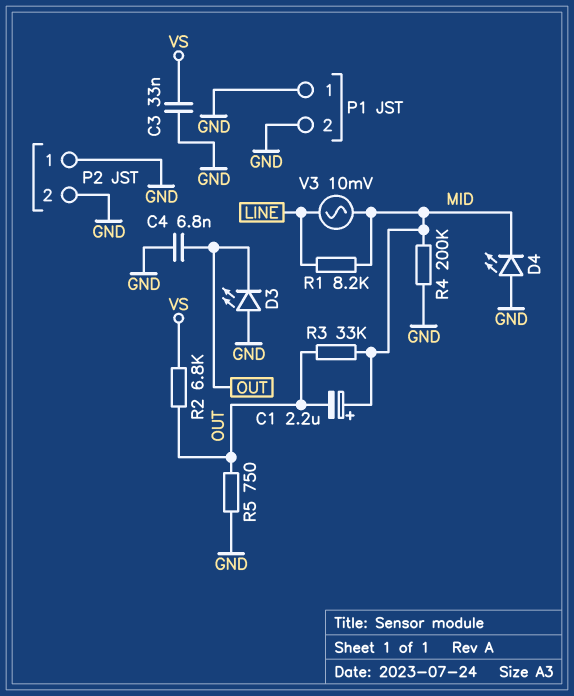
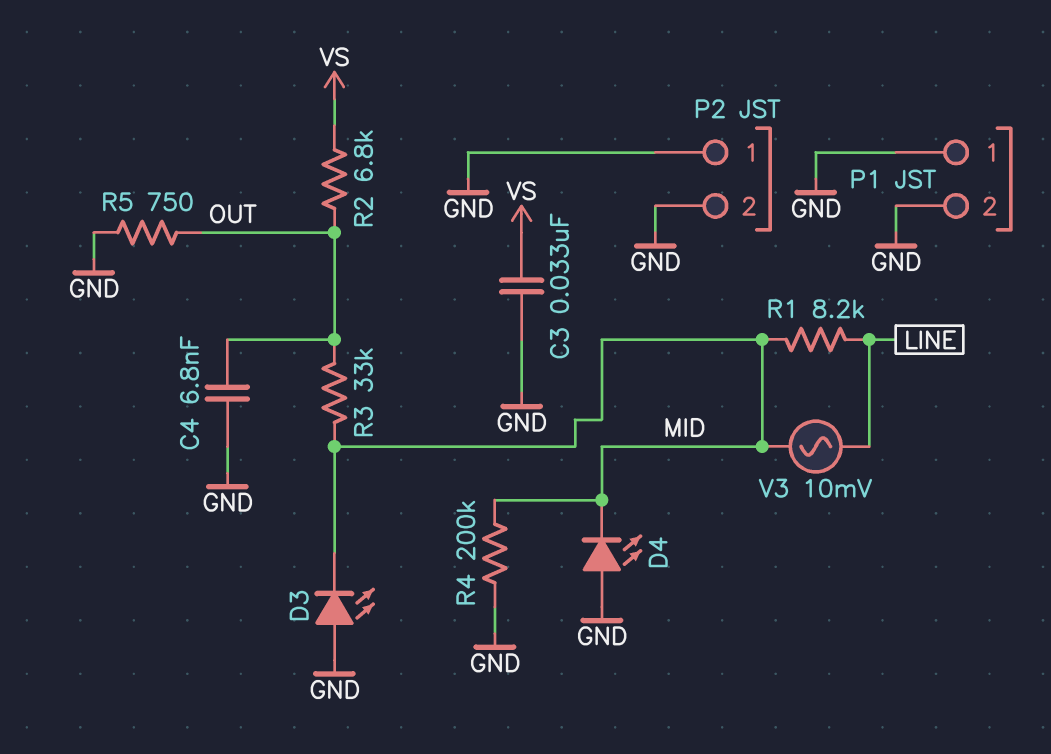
C1: 2.2uF (plus MID, minus OUT) -> none
D3: LED (A GND, K OUT) -> LED (A GND, K MID)

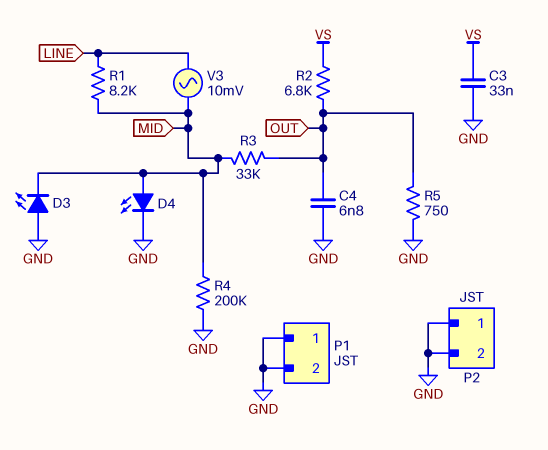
D4: LED (A GND, K MID) -> LED (A MID, K GND)

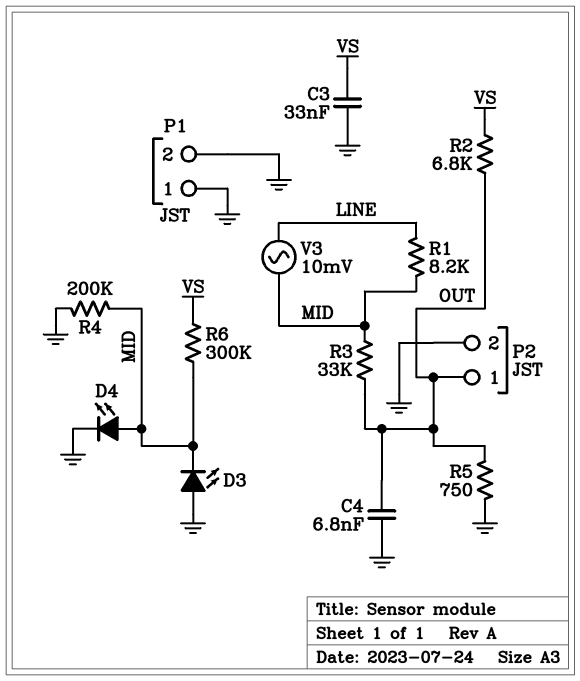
P2 pin 1: GND -> OUT
R6: none -> 300k (MID, VS)

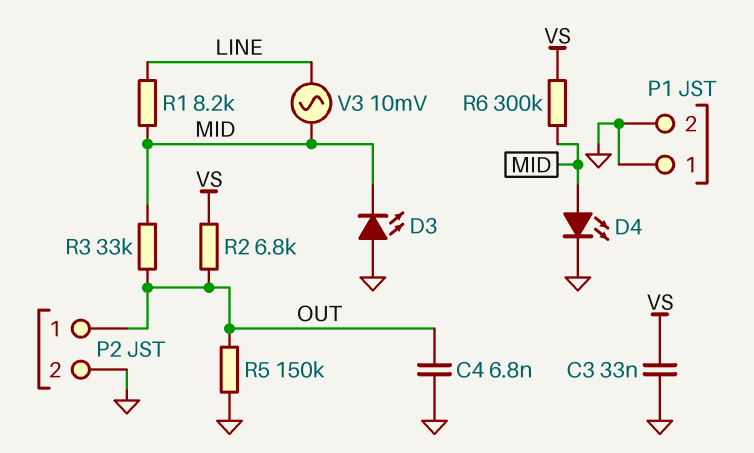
R4: 200k (GND, MID) -> none
R5: 750 (GND, OUT) -> 150k (GND, OUT)

